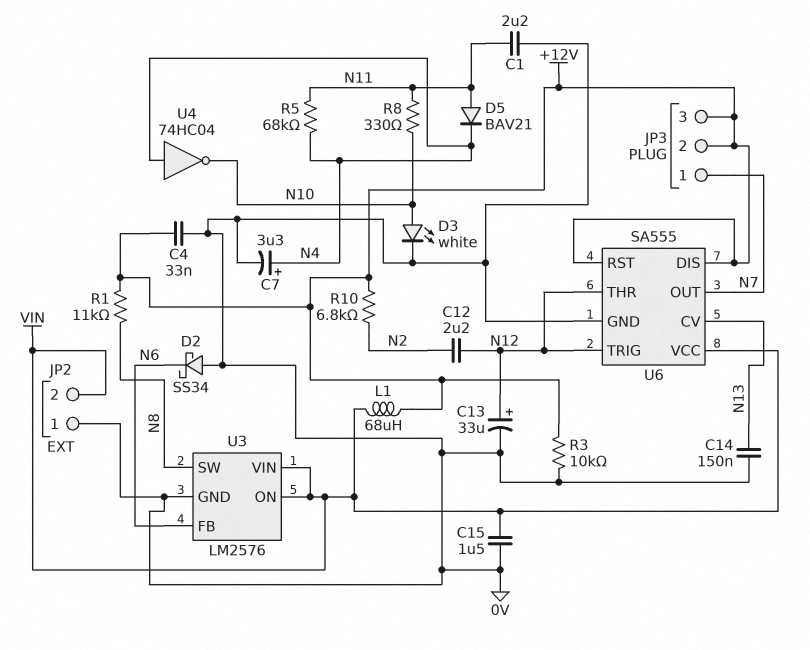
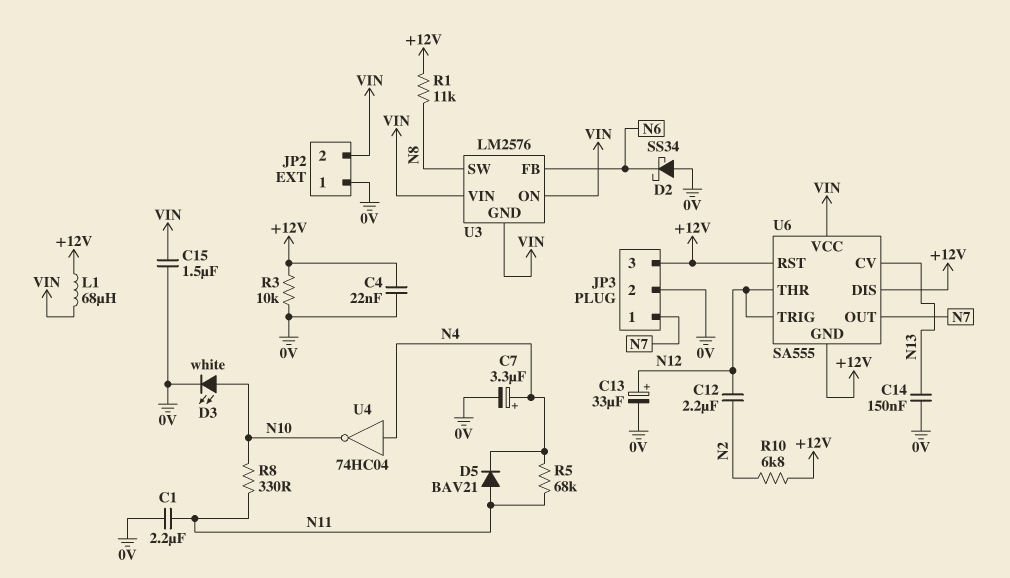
C4: 33nF (+12V, 0V) -> 22nF (+12V, 0V)
JP3 pin 2: +12V -> 0V
U3 pin GND: 0V -> VIN
U6 pin GND: 0V -> +12V

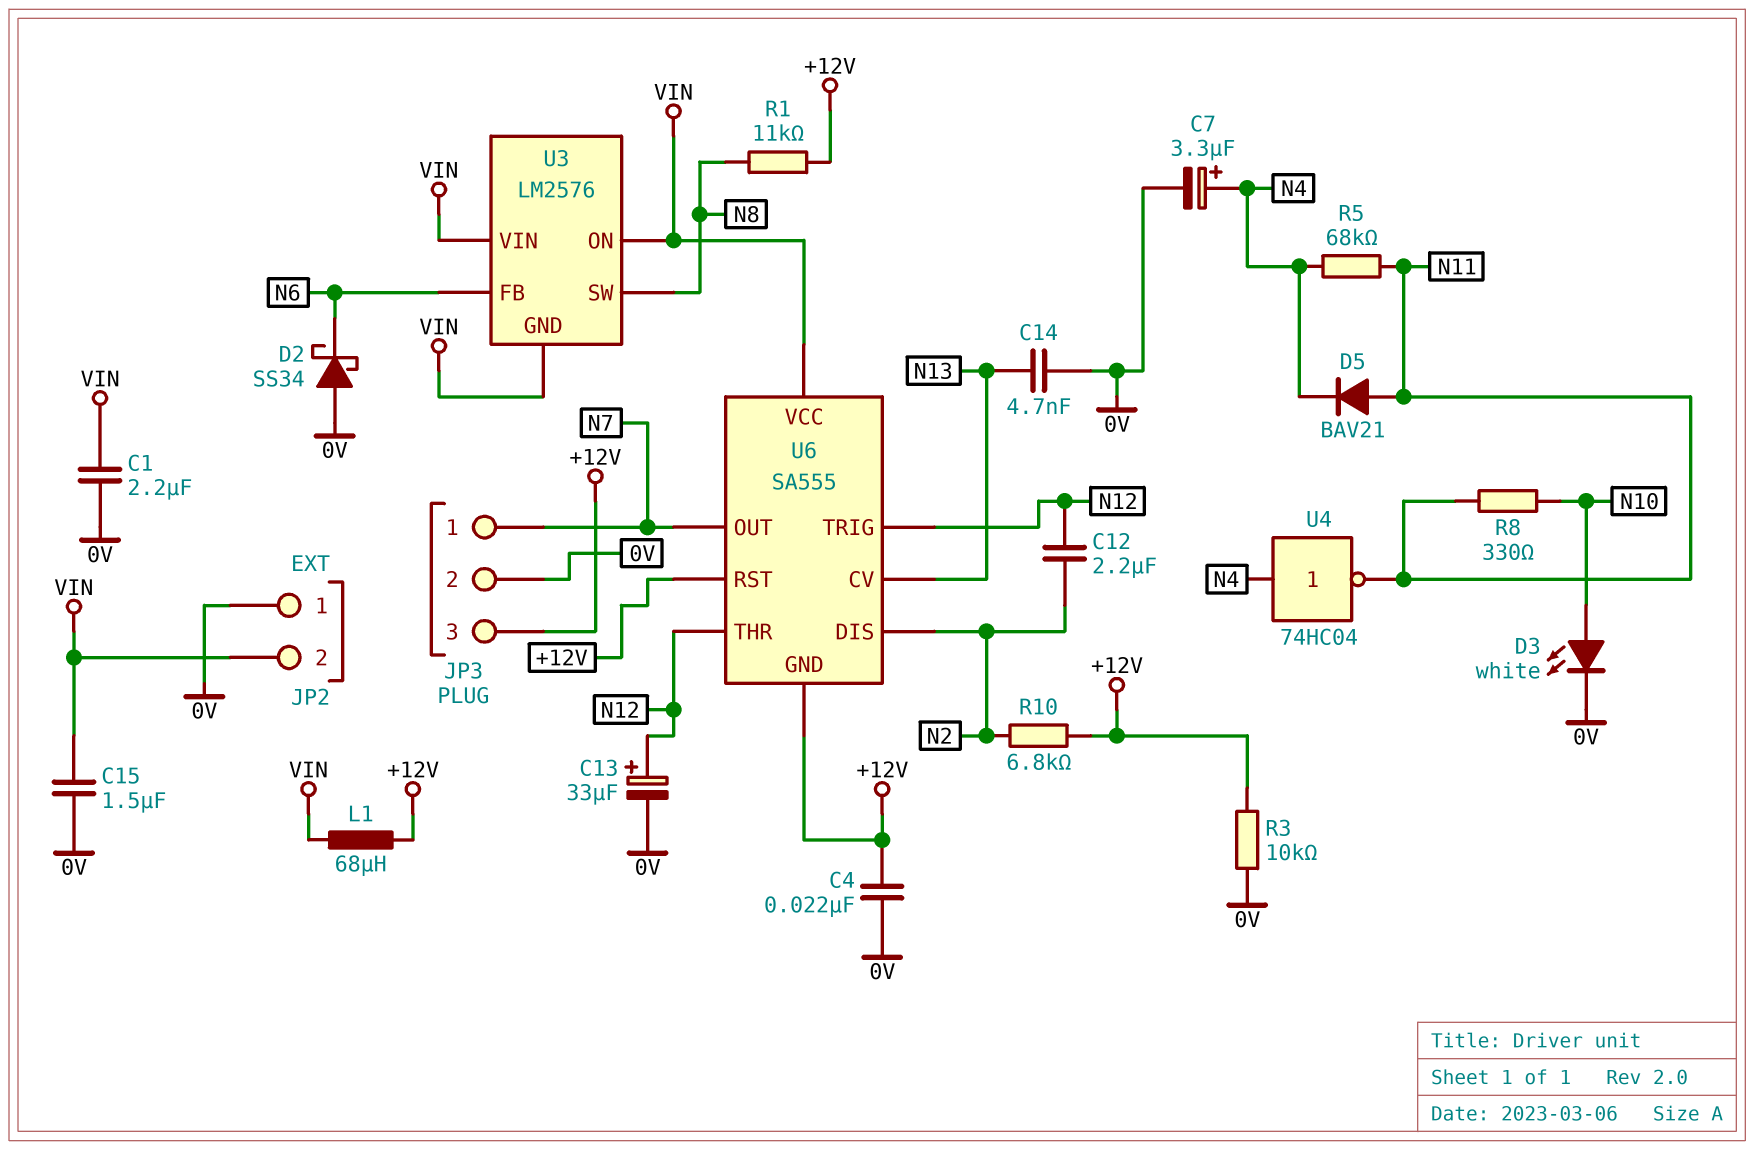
C1: 2.2uF (0V, N11) -> 2.2uF (0V, VIN)
C14: 150nF (0V, N13) -> 4.7nF (0V, N13)
U4: NOT 74HC04 (in N4, out N10) -> NOT 74HC04 (in N4, out N11)
U6 pin DIS: +12V -> N2

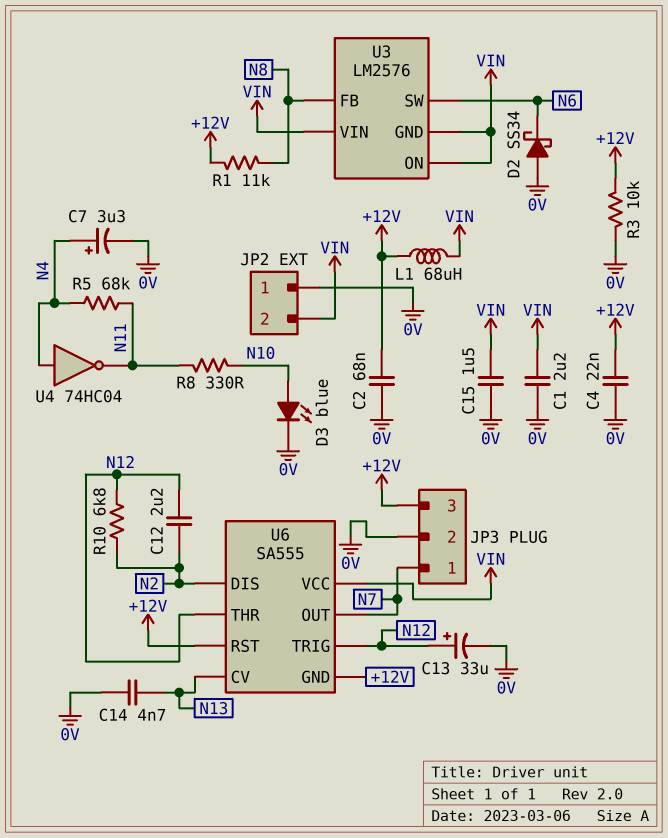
C2: none -> 68nF (+12V, 0V)
D3: LED white (A N10, K 0V) -> LED blue (A N10, K 0V)
D5: diode BAV21 (A N11, K N4) -> none
R10: 6.8k (+12V, N2) -> 6.8k (N2, N12)
U3 pin FB: N6 -> N8
U3 pin SW: N8 -> N6

